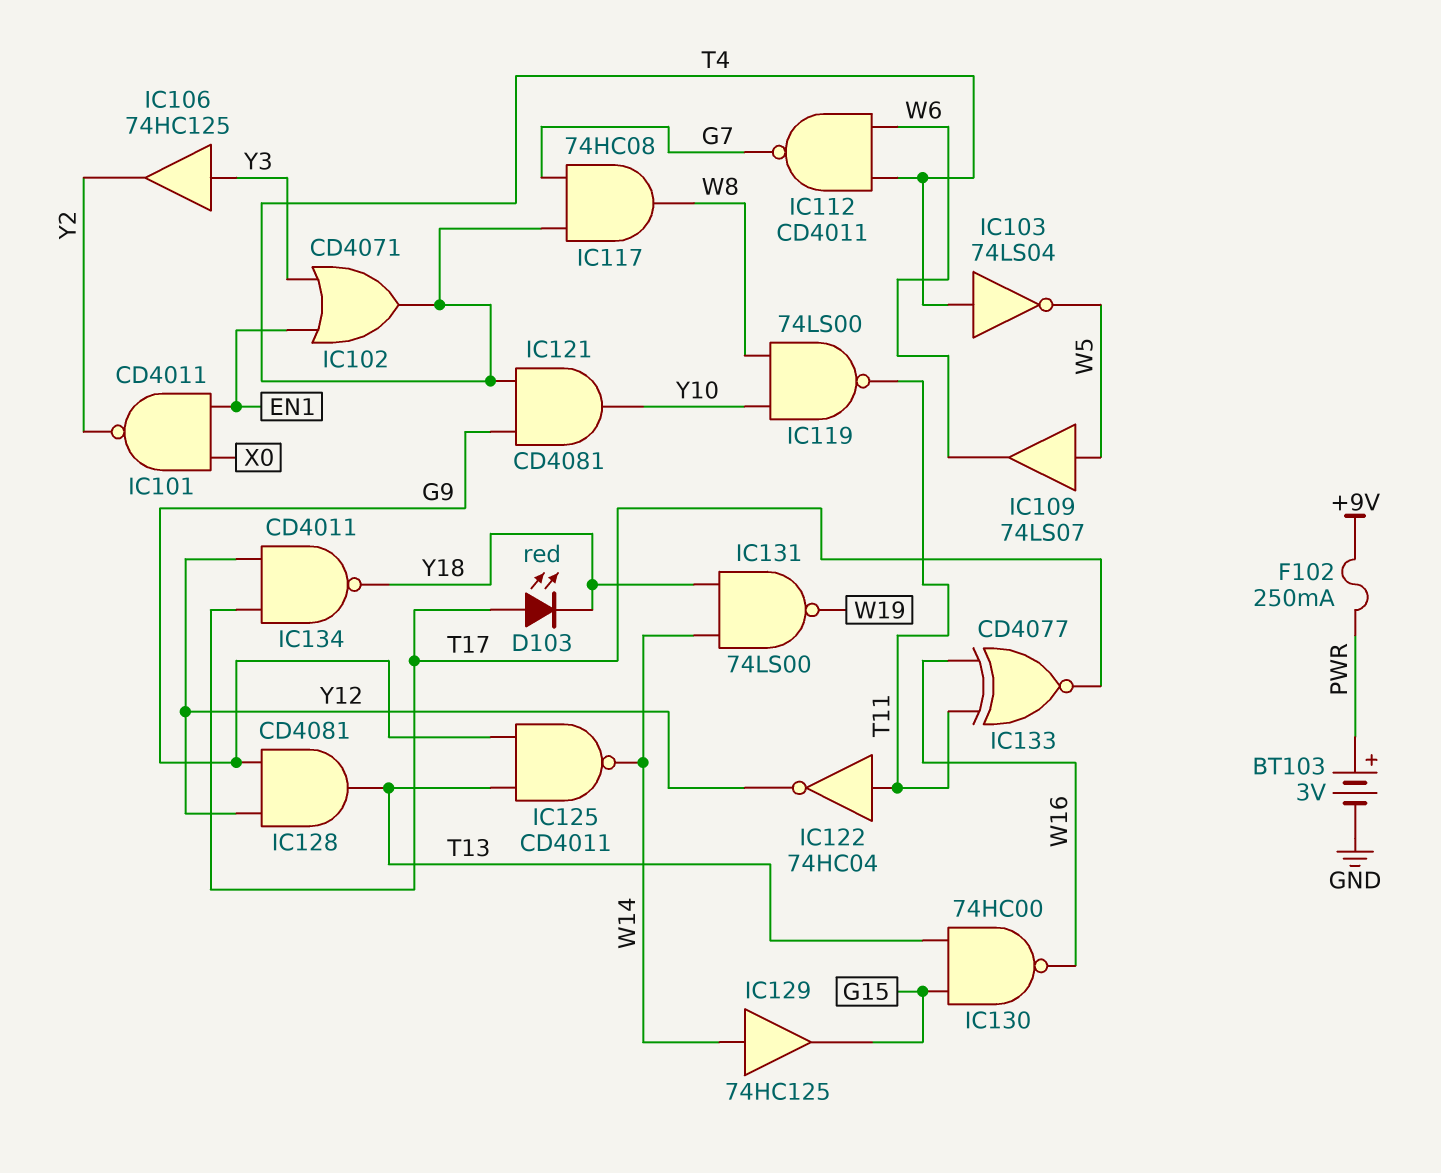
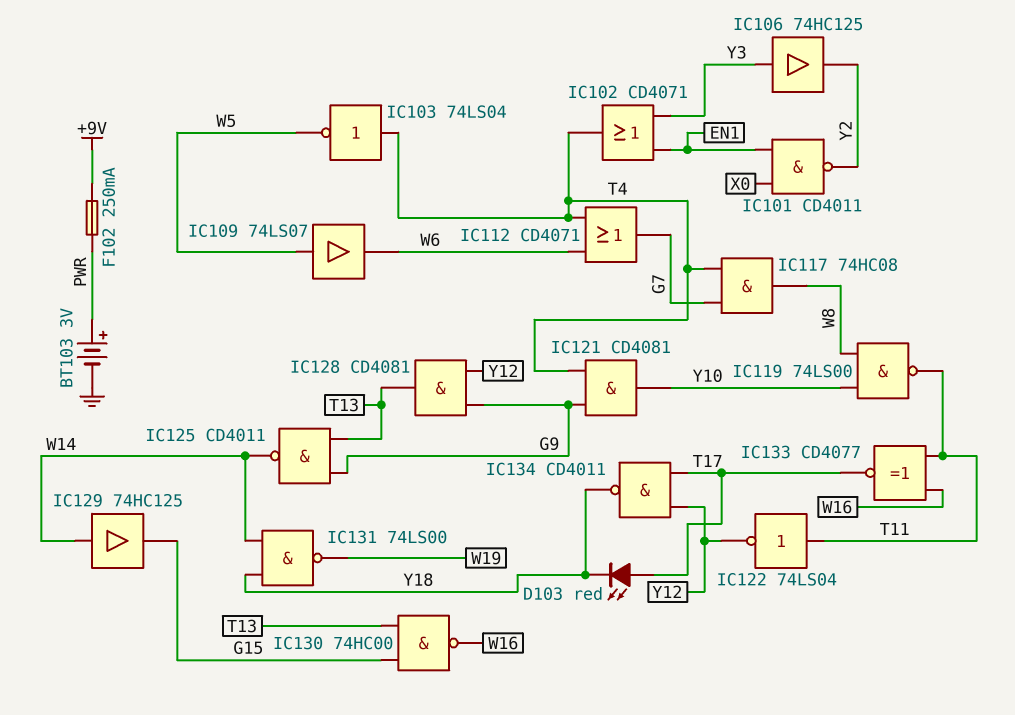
IC112: NAND CD4011 (in T4, in W6, out G7) -> OR CD4071 (in T4, in W6, out G7)
IC122: NOT 74HC04 (in T11, out Y12) -> NOT 74LS04 (in T11, out Y12)

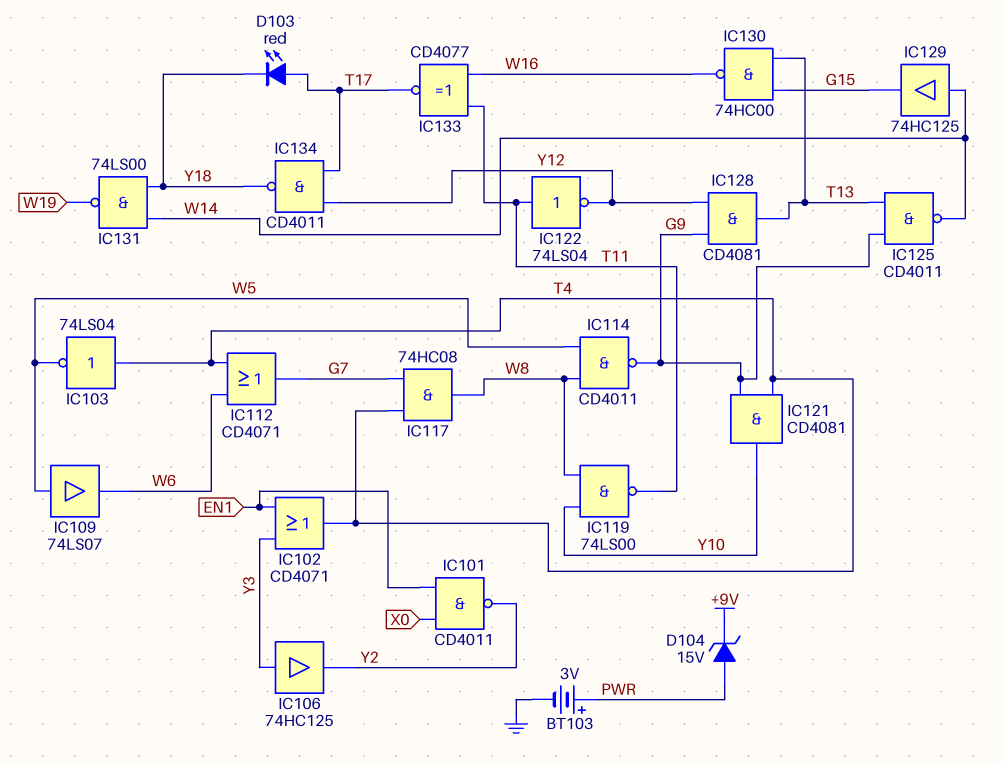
D104: none -> zener 15V (A PWR, K +9V)
F102: 250mA (+9V, PWR) -> none
IC114: none -> NAND CD4011 (in W5, in W8, out G9)

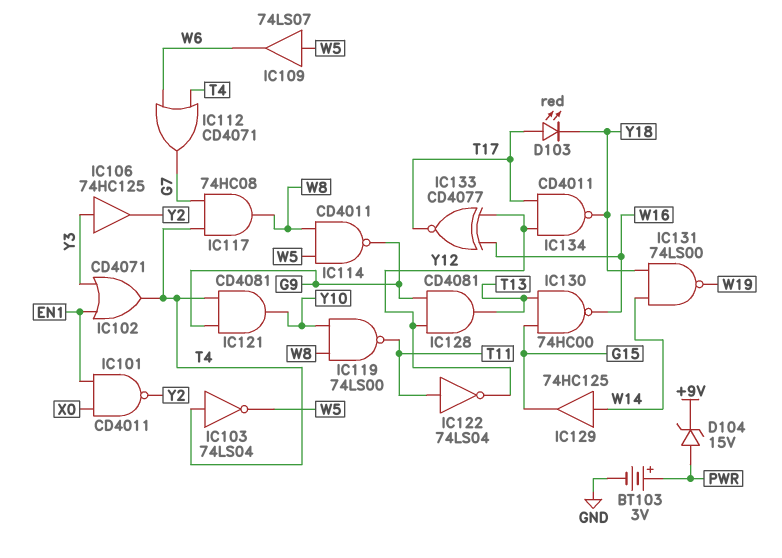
IC125: NAND CD4011 (in G9, in T13, out W14) -> none
IC133: XNOR CD4077 (in T11, in W16, out T17) -> XNOR CD4077 (in W16, in Y12, out T17)

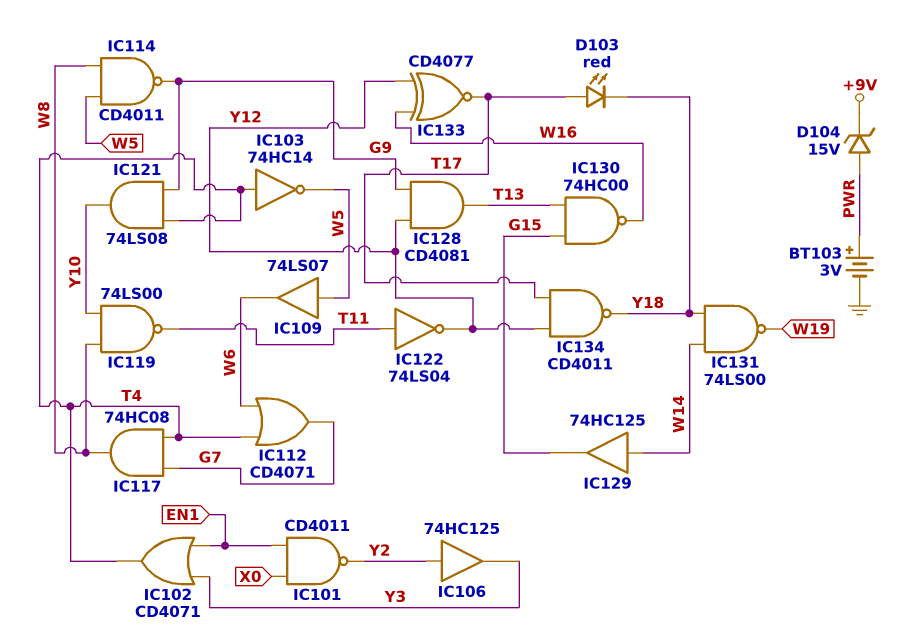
IC103: NOT 74LS04 (in T4, out W5) -> NOT 74HC14 (in T4, out W5)
IC106: buffer 74HC125 (in Y3, out Y2) -> buffer 74HC125 (in Y2, out Y3)
IC121: AND CD4081 (in G9, in T4, out Y10) -> AND 74LS08 (in G9, in T4, out Y10)

